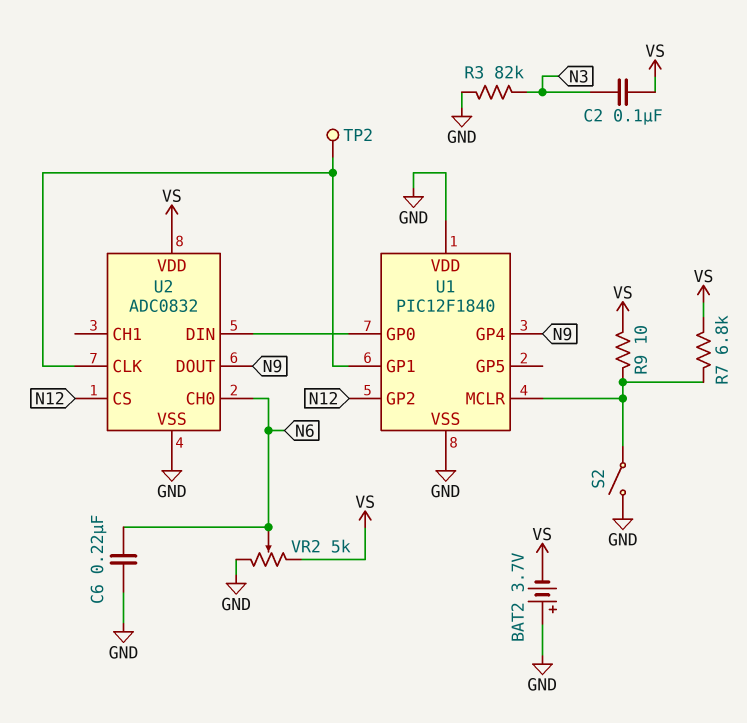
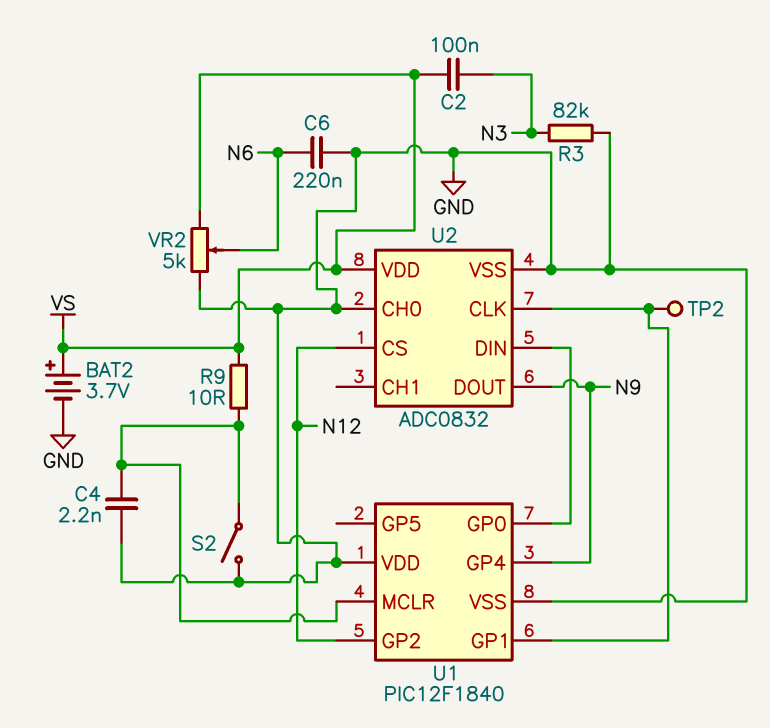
BAT2: 3.7V (plus GND, minus VS) -> 3.7V (plus VS, minus GND)
C4: none -> 2.2nF (GND, U1/MCLR)
R7: 6.8k (U1/MCLR, VS) -> none
U2 pin CH0: N6 -> GND

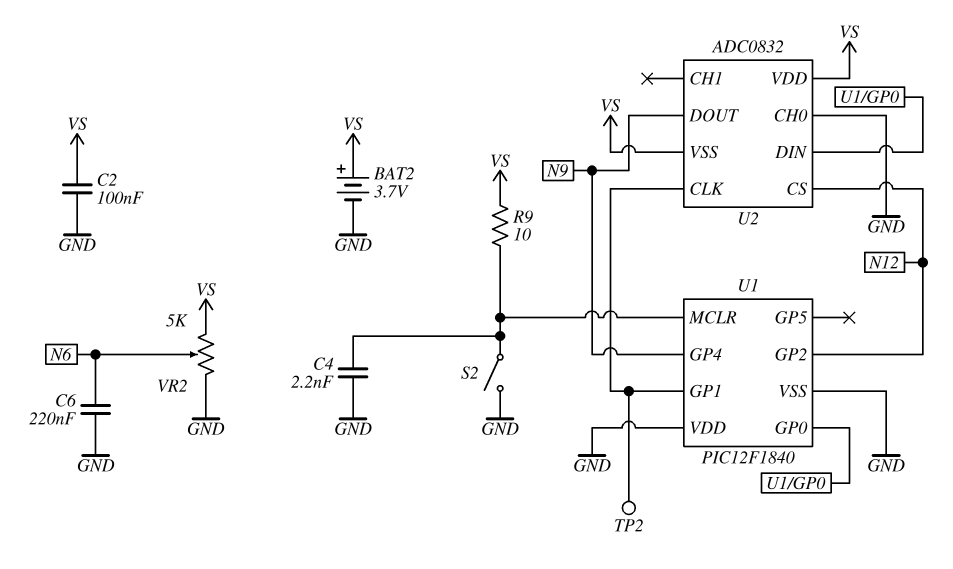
C2: 100nF (N3, VS) -> 100nF (GND, VS)
R3: 82k (GND, N3) -> none
U2 pin VSS: GND -> VS

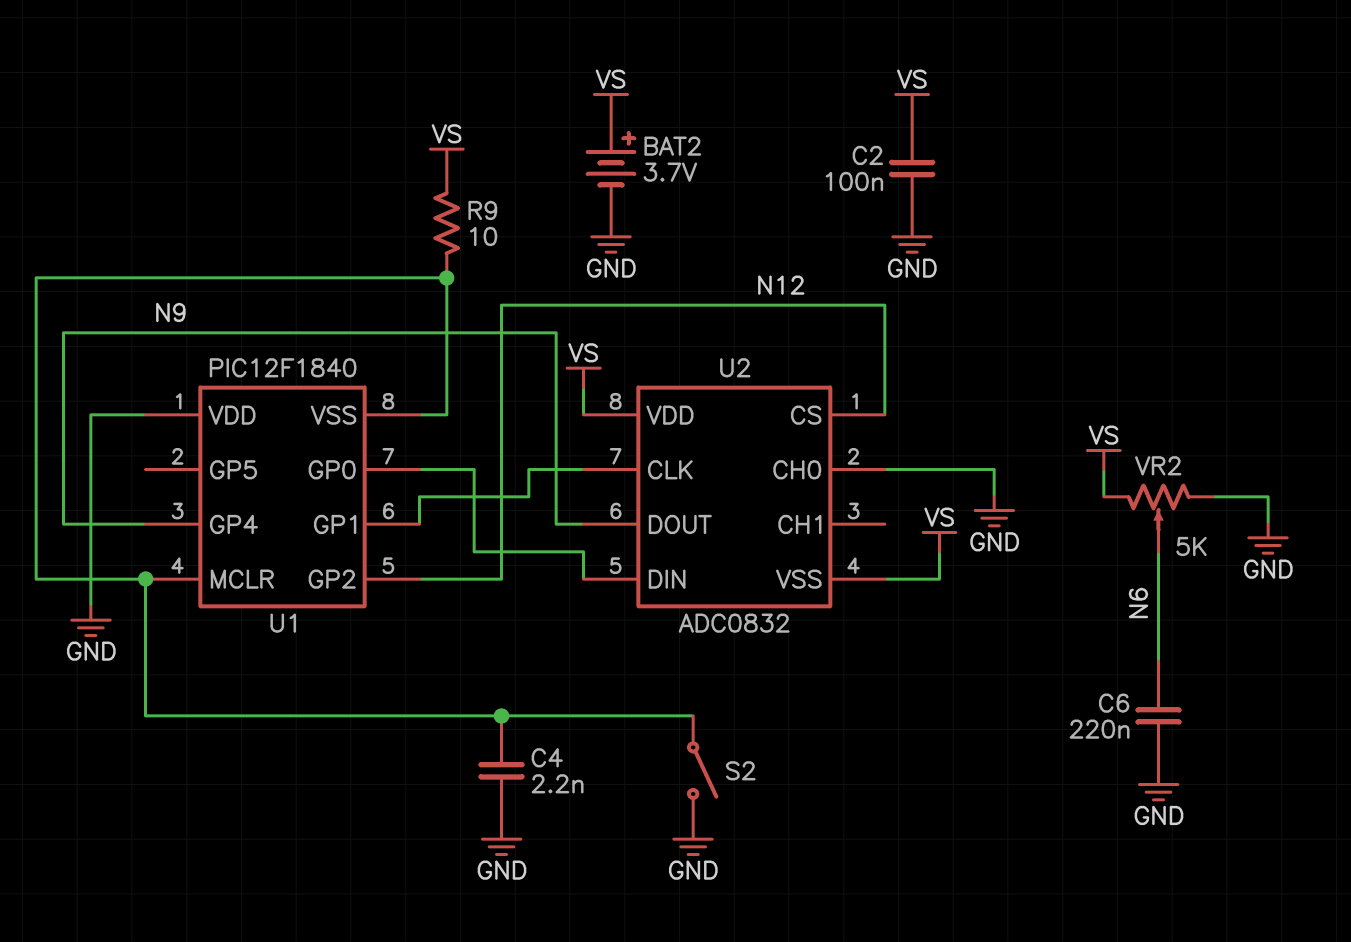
TP2: test point (U1/GP1) -> none
U1 pin VSS: GND -> U1/MCLR

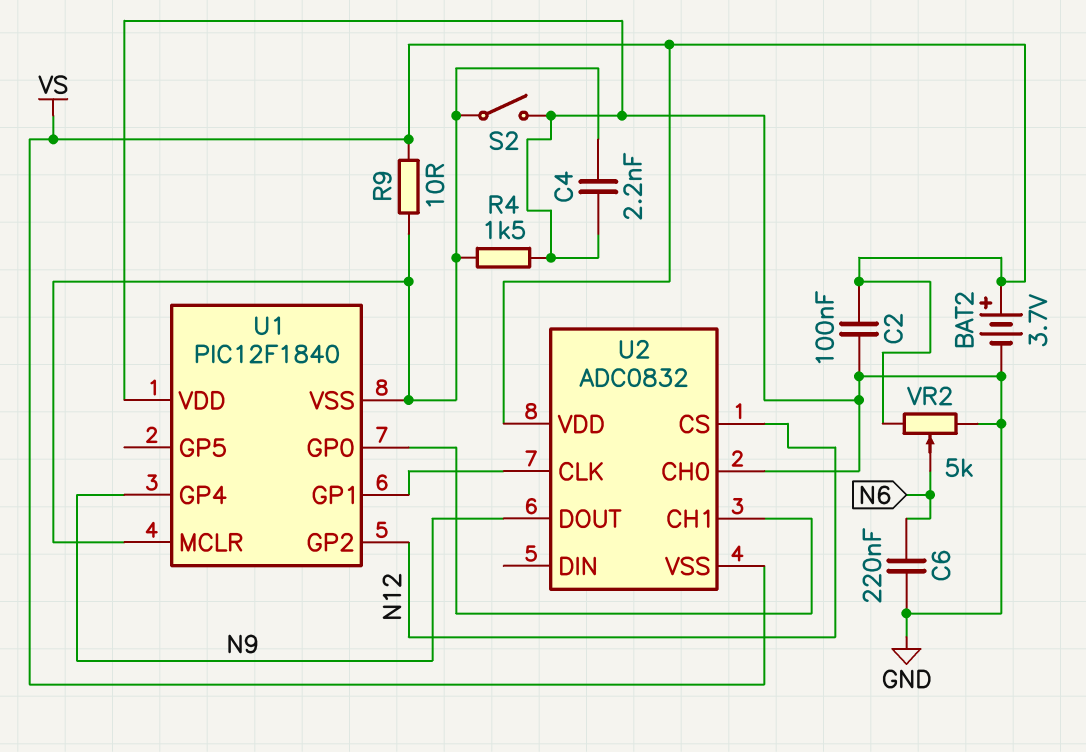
R4: none -> 1.5k (GND, U1/MCLR)
U2 pin CH1: none -> U1/GP0
U2 pin DIN: U1/GP0 -> none

